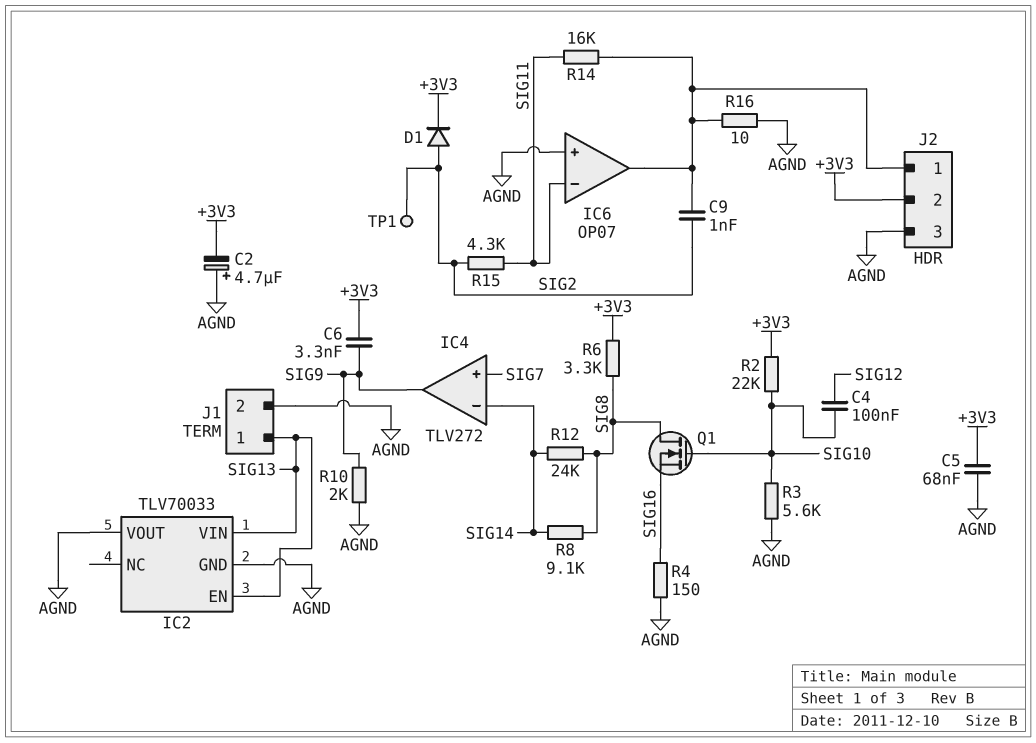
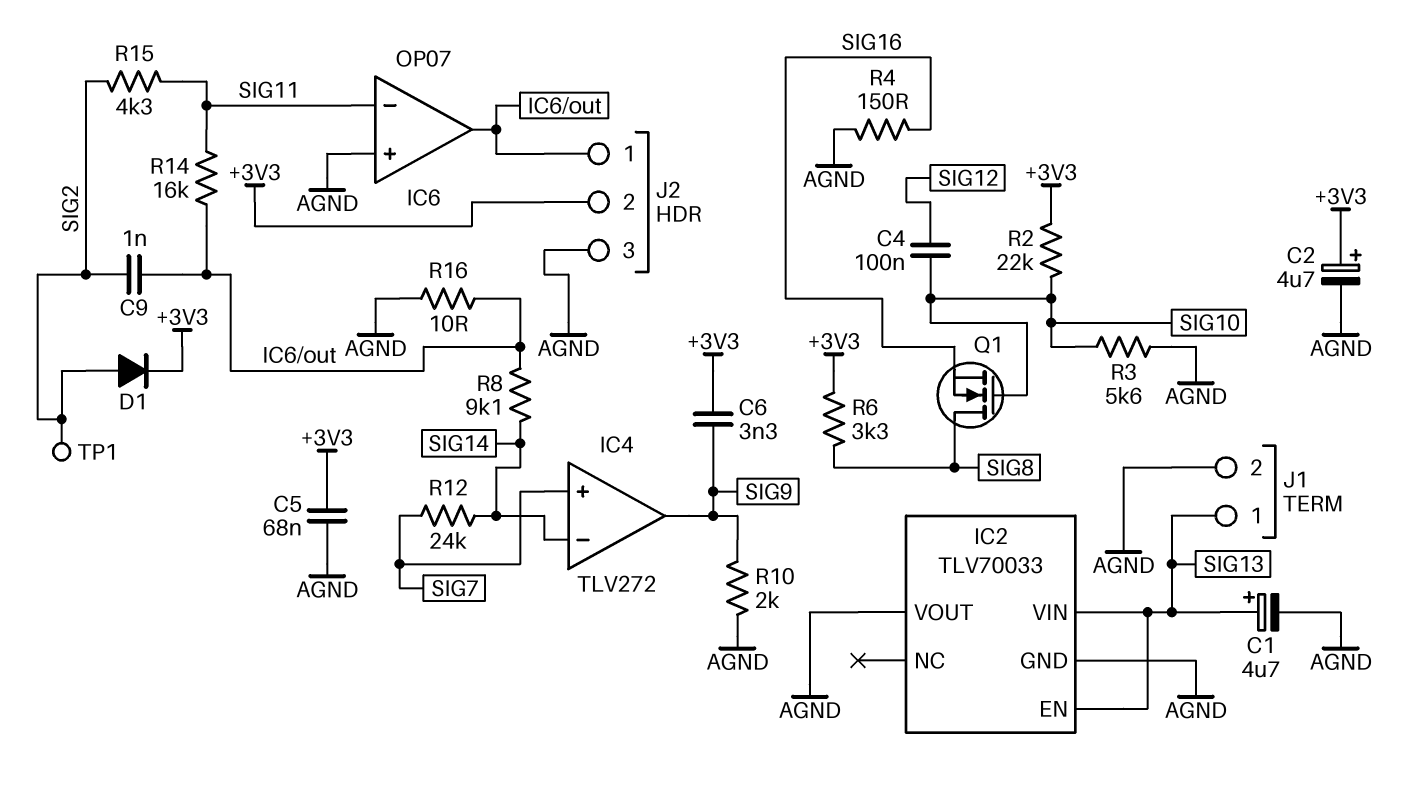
C1: none -> 4.7uF (plus SIG13, minus AGND)
C2: 4.7uF (plus AGND, minus +3V3) -> 4.7uF (plus +3V3, minus AGND)
R8: 9.1k (SIG8, SIG14) -> 9.1k (IC6/out, SIG14)
R12: 24k (SIG8, SIG14) -> 24k (SIG7, SIG14)

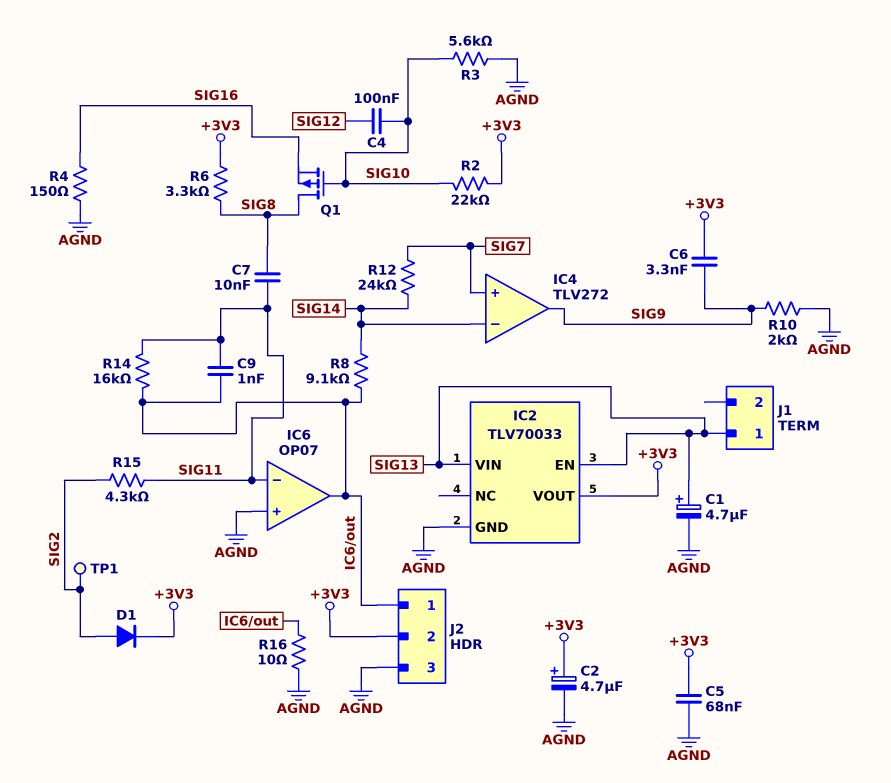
C7: none -> 10nF (SIG8, SIG11)
C9: 1nF (IC6/out, SIG2) -> 1nF (IC6/out, SIG11)
IC2 pin VOUT: AGND -> +3V3
J1 pin 2: AGND -> none
Q1: NMOS (G SIG10, D SIG8, S SIG16) -> PMOS (G SIG10, D SIG8, S SIG16)

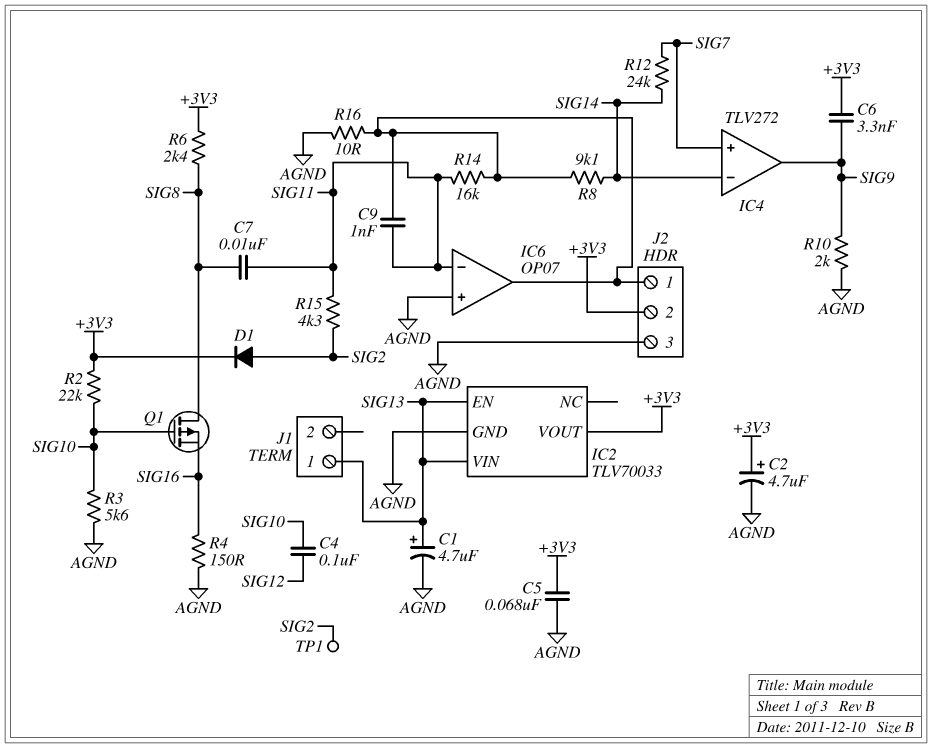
R6: 3.3k (+3V3, SIG8) -> 2.4k (+3V3, SIG8)

